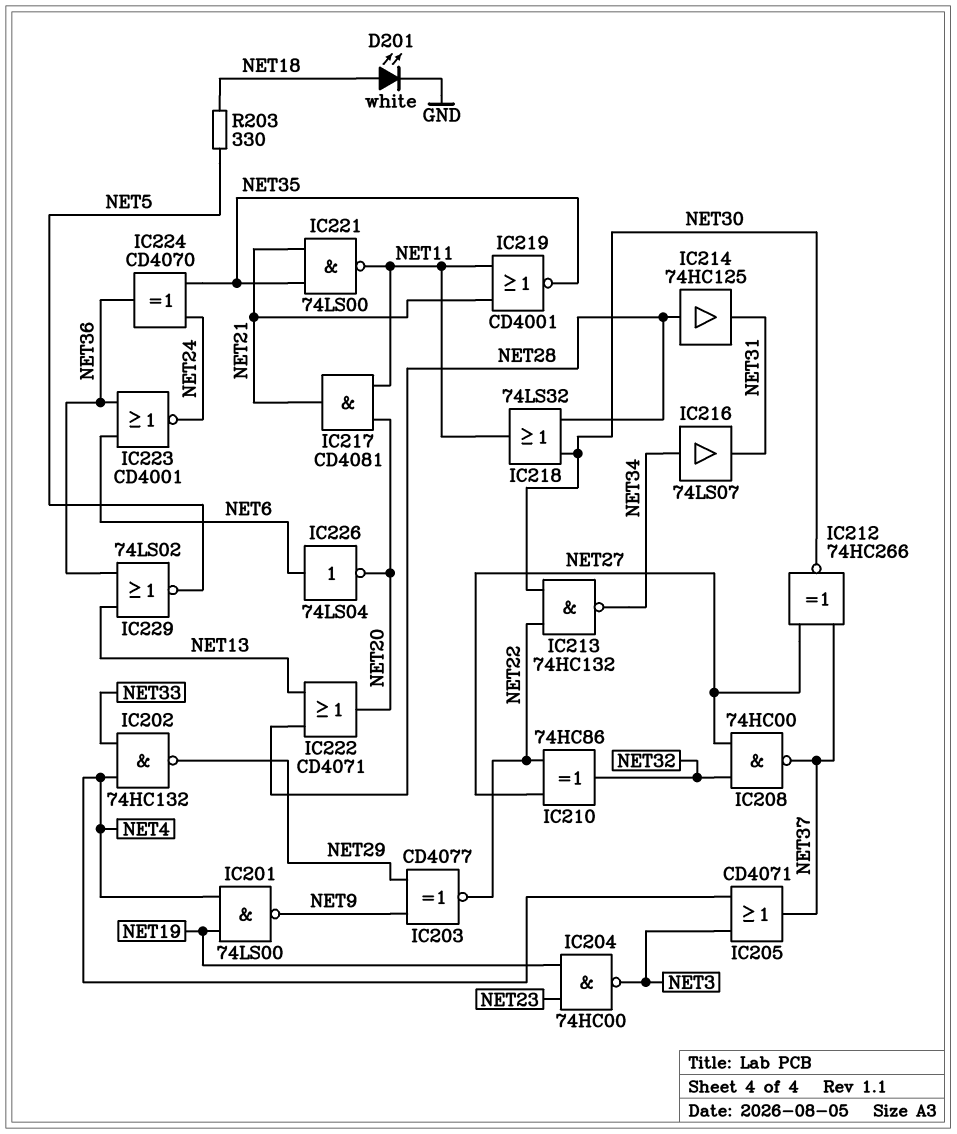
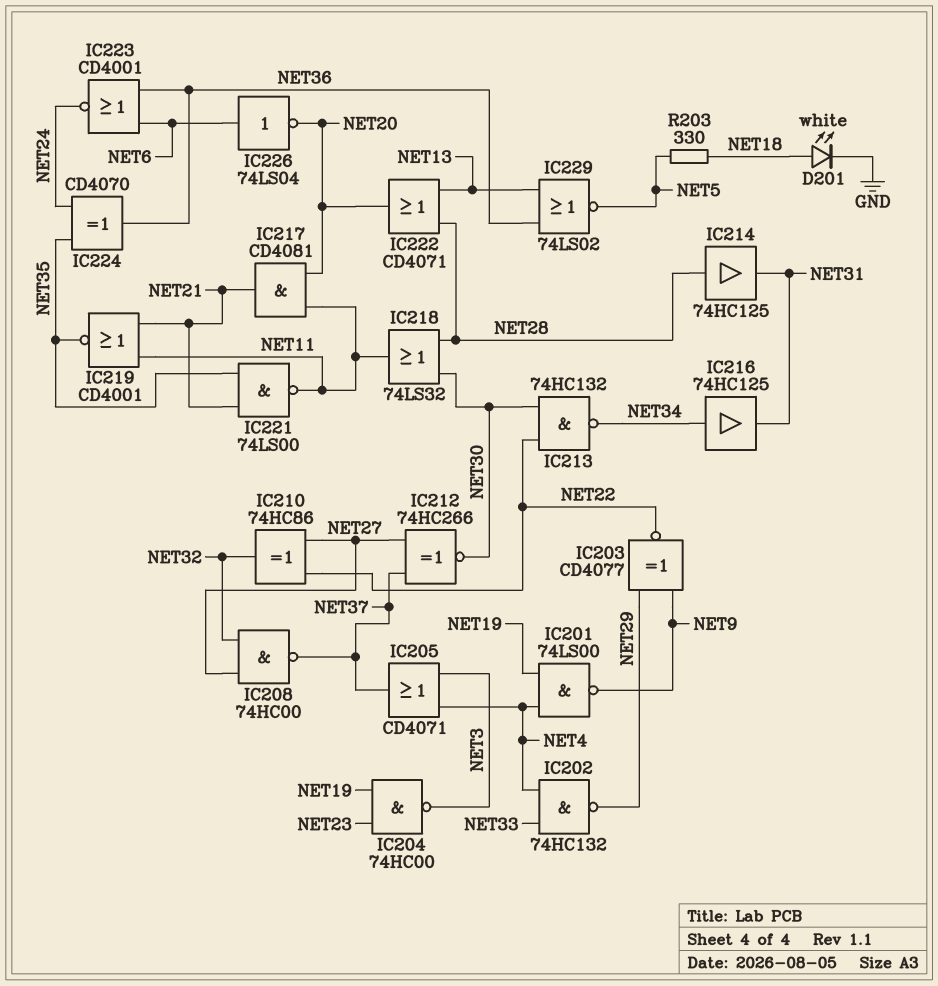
IC216: buffer 74LS07 (in NET34, out NET31) -> buffer 74HC125 (in NET34, out NET31)

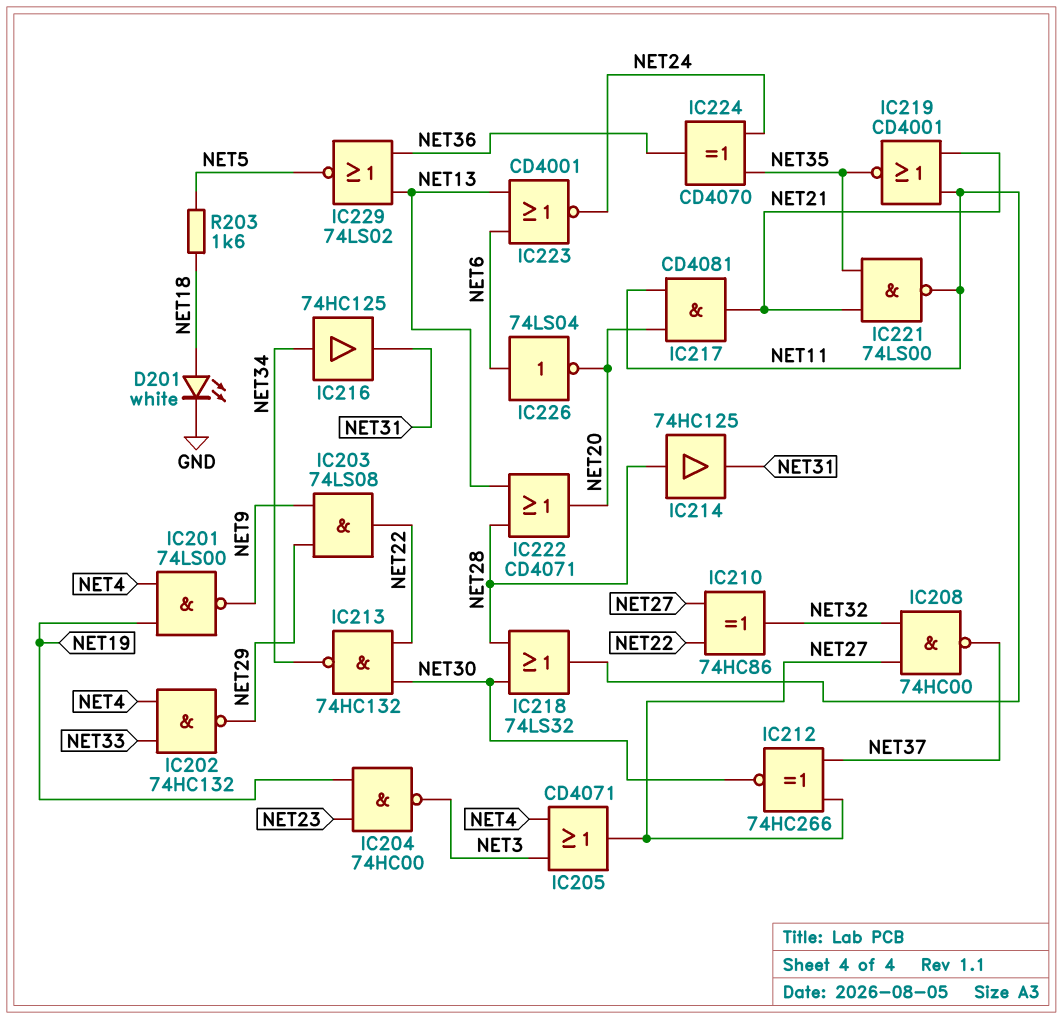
IC203: XNOR CD4077 (in NET9, in NET29, out NET22) -> AND 74LS08 (in NET9, in NET29, out NET22)
IC205: OR CD4071 (in NET3, in NET4, out NET37) -> OR CD4071 (in NET3, in NET4, out NET27)
IC223: NOR CD4001 (in NET6, in NET36, out NET24) -> NOR CD4001 (in NET6, in NET13, out NET24)
R203: 330 (NET5, NET18) -> 1.6k (NET5, NET18)

